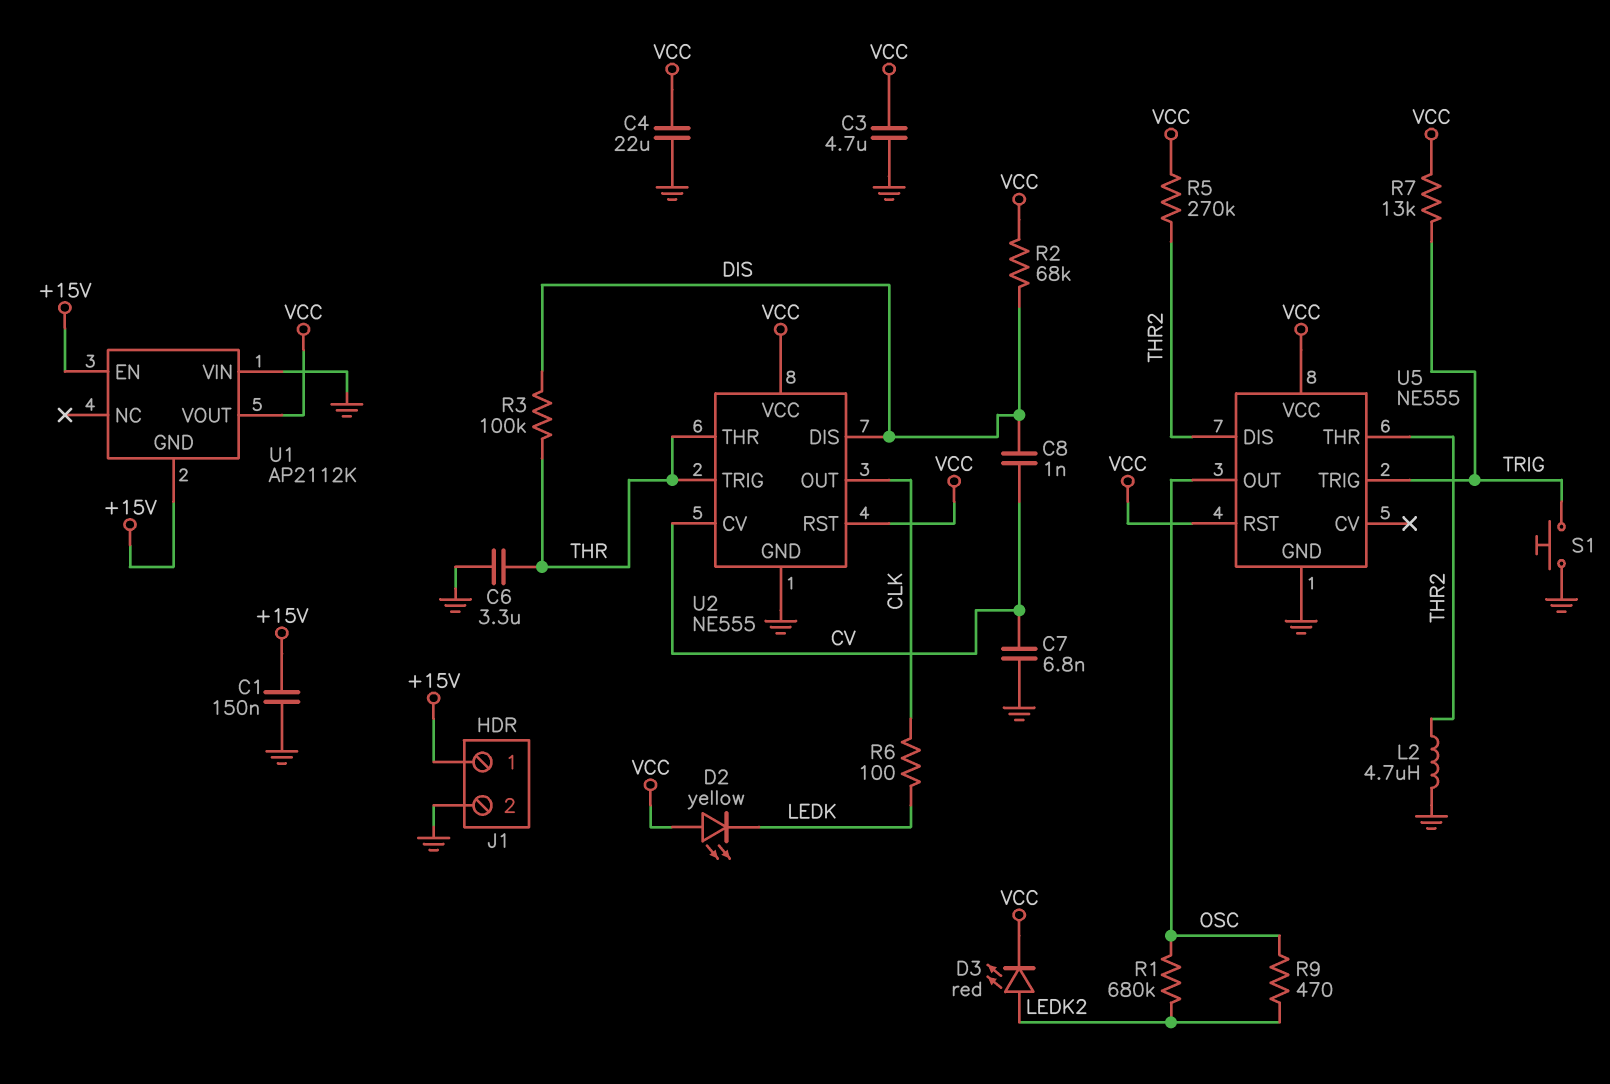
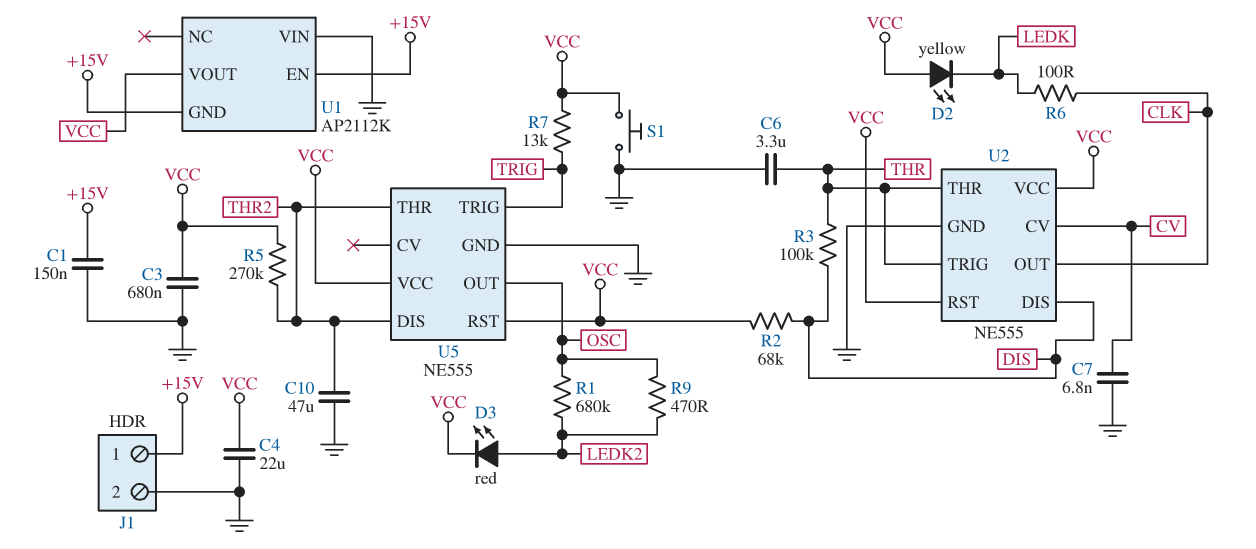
C3: 4.7uF (GND, VCC) -> 680nF (GND, VCC)
C8: 1nF (CV, DIS) -> none
C10: none -> 47uF (GND, THR2)
L2: 4.7uH (GND, THR2) -> none
S1: button (GND, TRIG) -> button (GND, VCC)

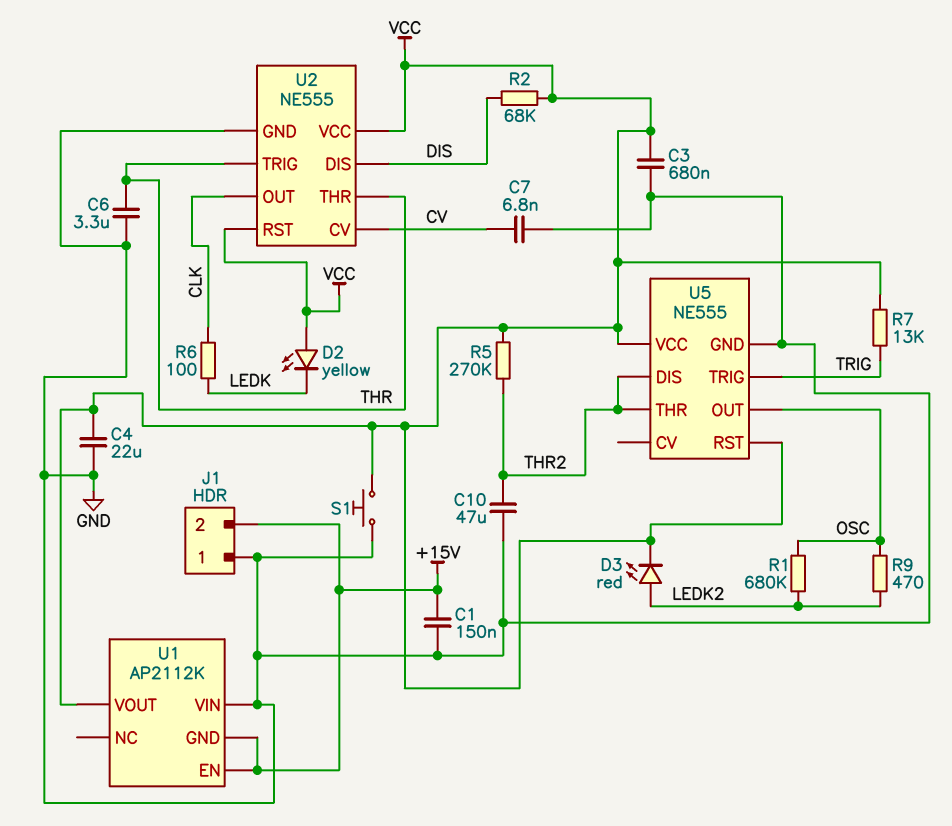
J1 pin 1: +15V -> GND
J1 pin 2: GND -> +15V
R3: 100k (DIS, THR) -> none

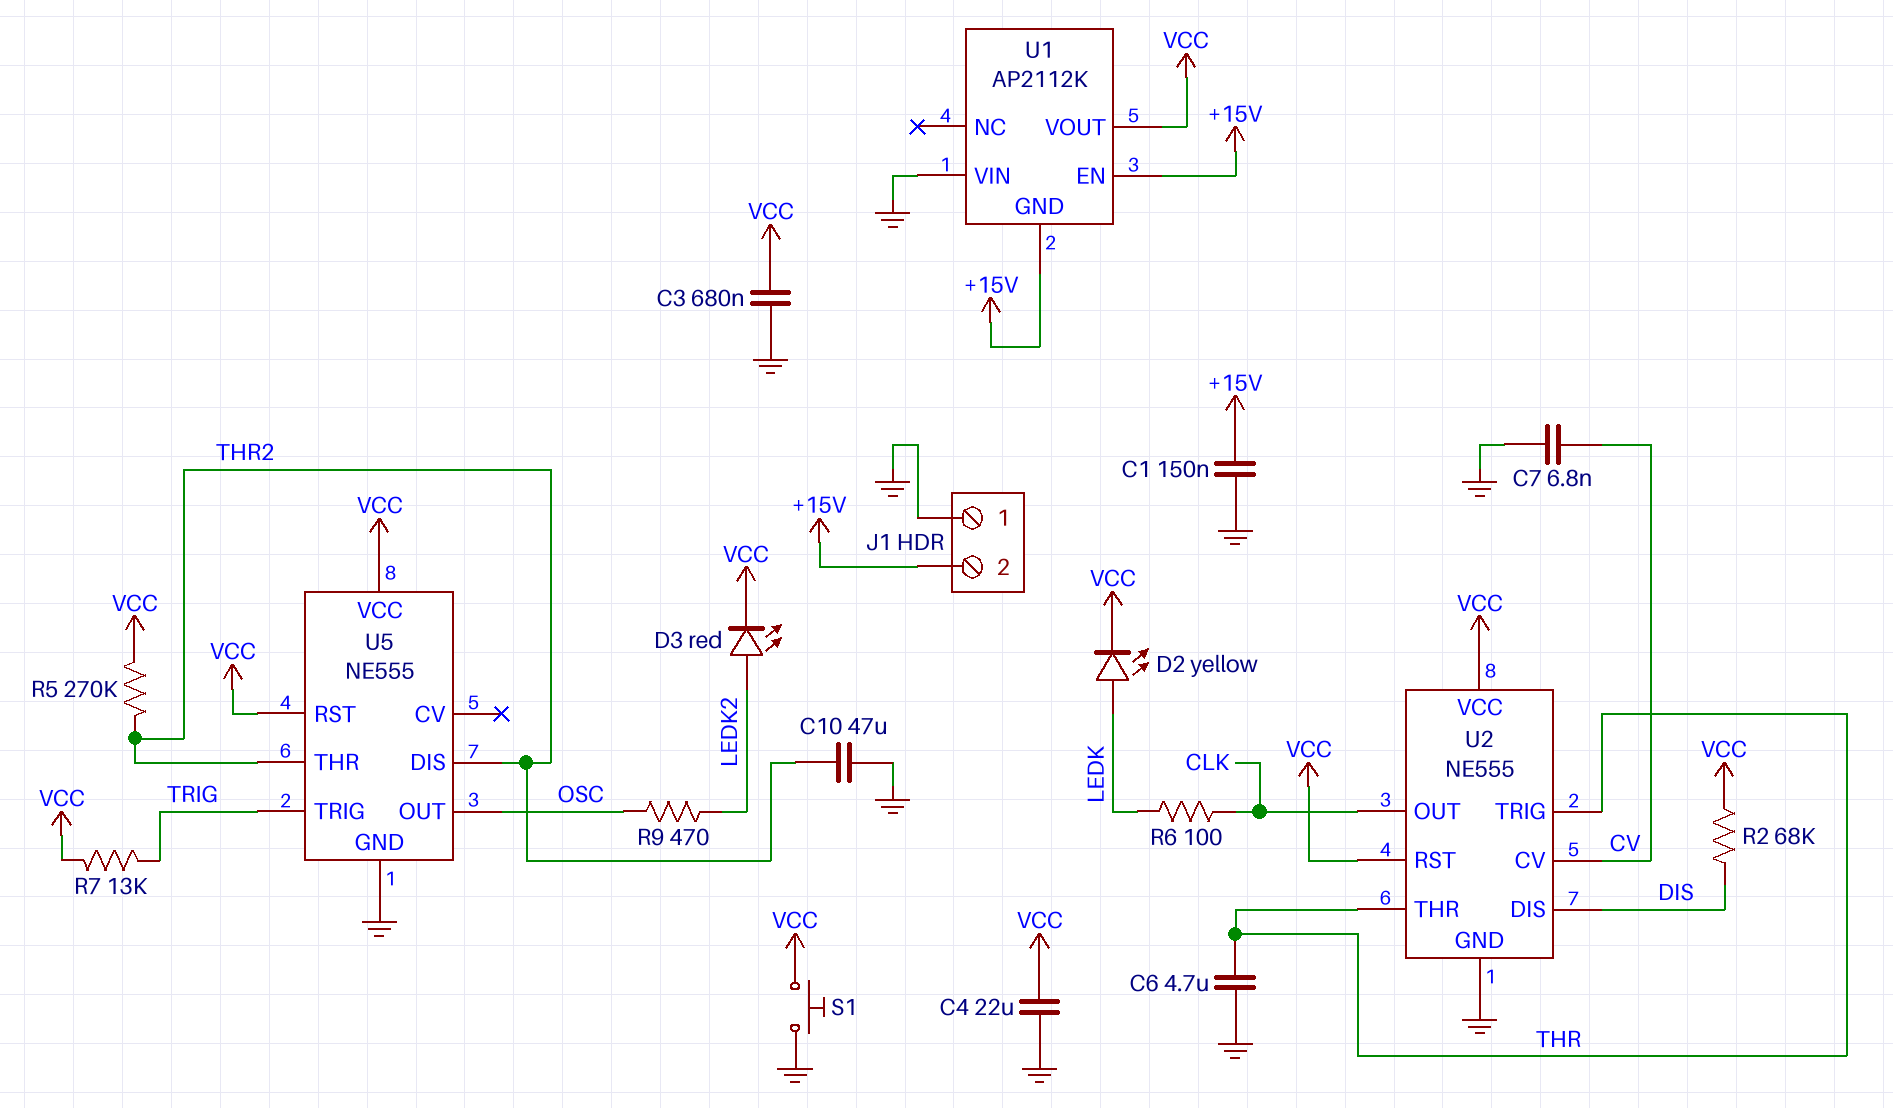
C6: 3.3uF (GND, THR) -> 4.7uF (GND, THR)
D2: LED yellow (A VCC, K LEDK) -> LED yellow (A LEDK, K VCC)
R1: 680k (LEDK2, OSC) -> none

